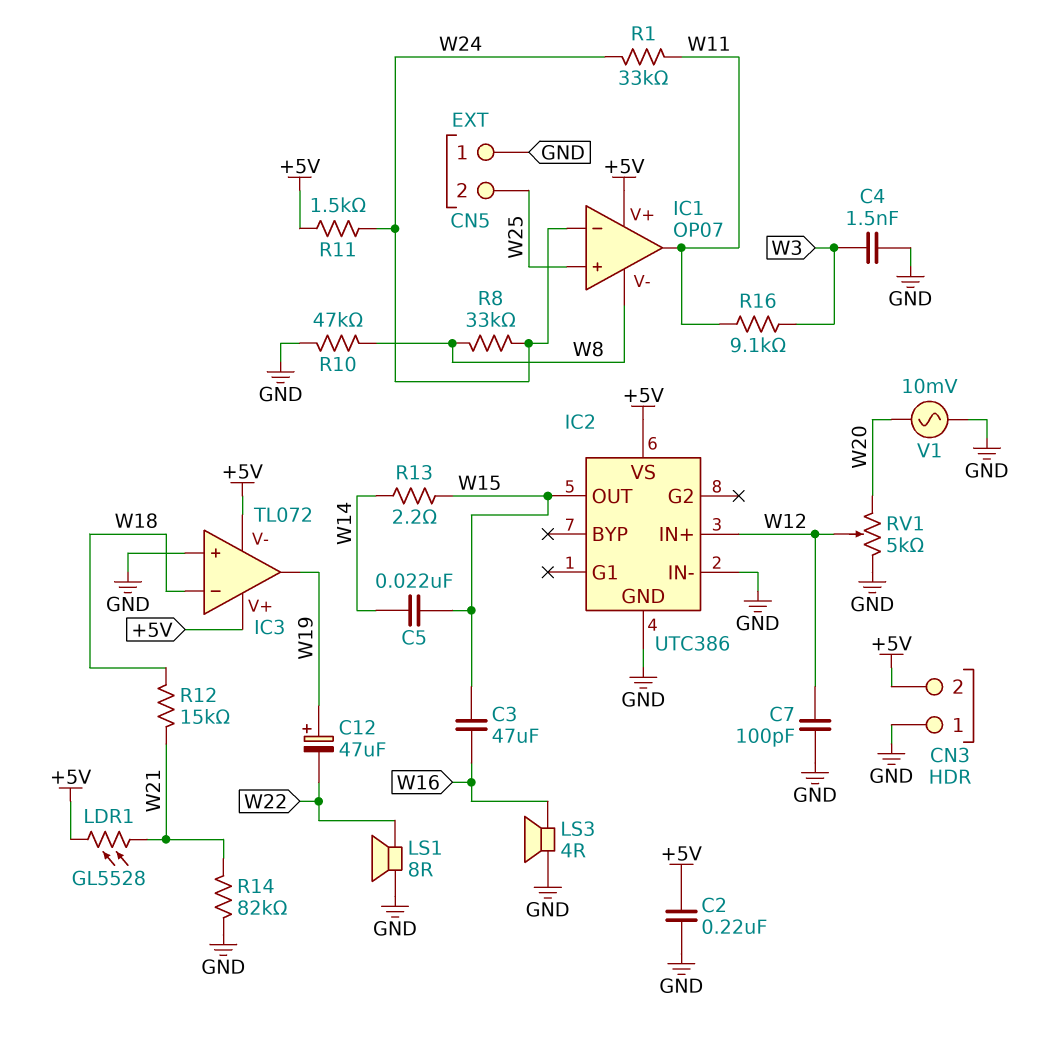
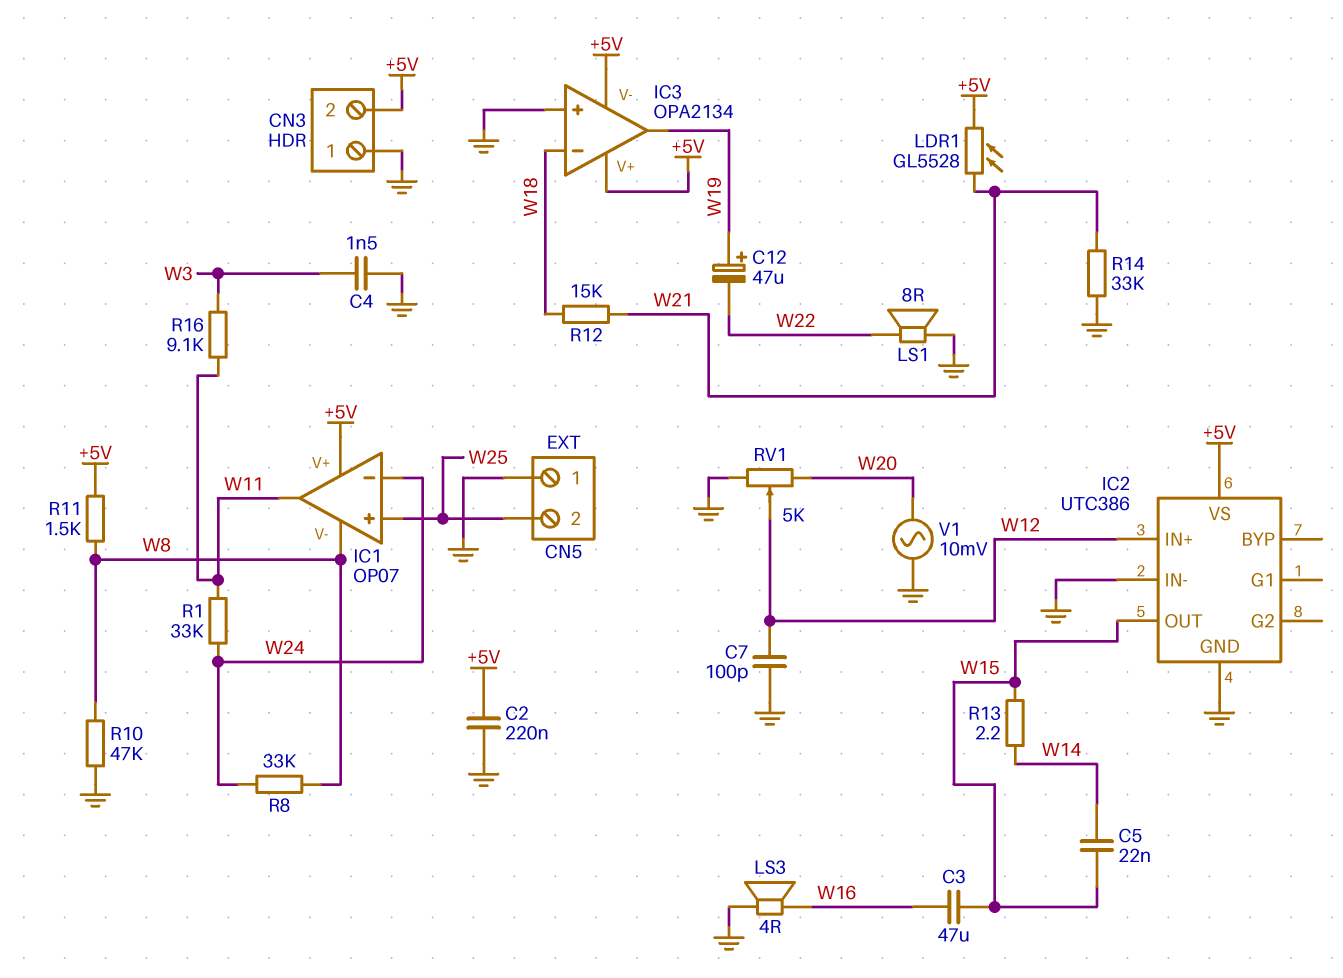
IC3: TL072 -> OPA2134
R11: 1.5k (+5V, W24) -> 1.5k (+5V, W8)
R14: 82k (GND, W21) -> 33k (GND, W21)

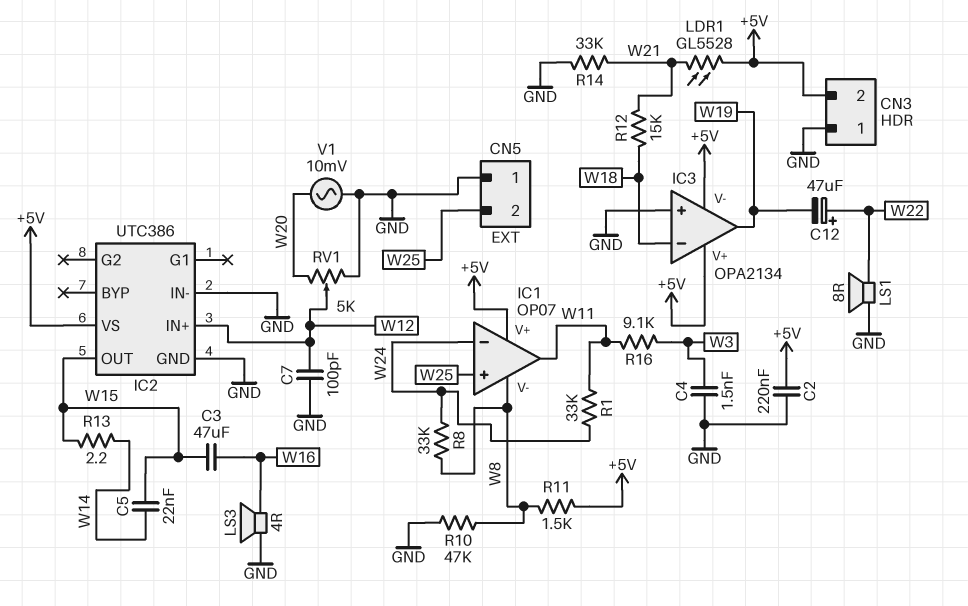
C12: 47uF (plus W19, minus W22) -> 47uF (plus W22, minus W19)

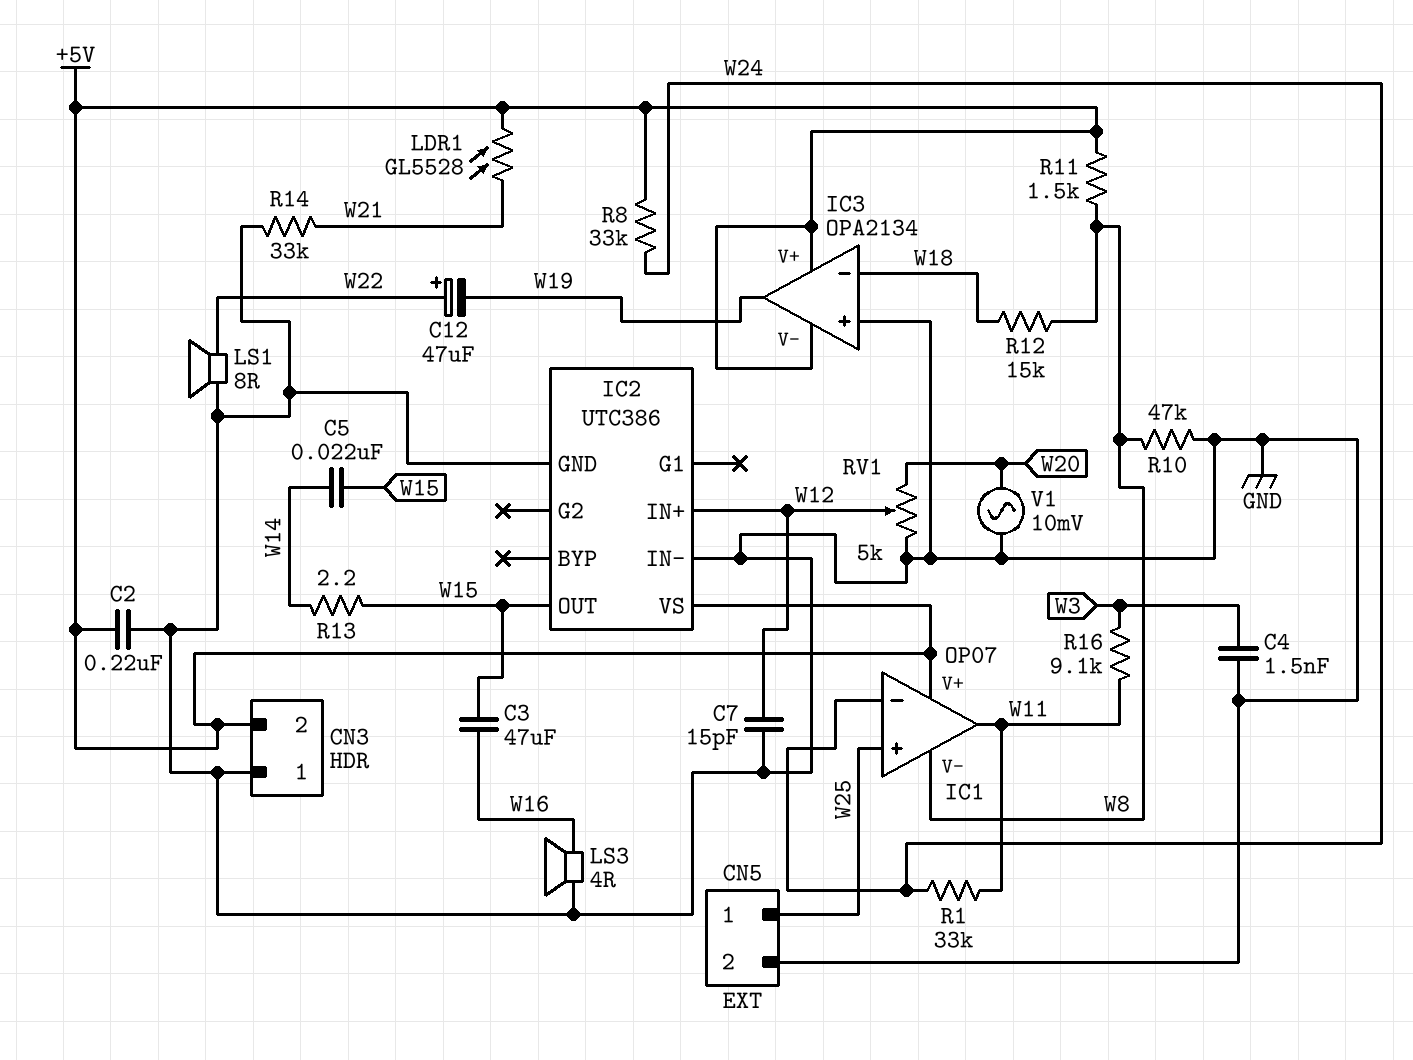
C7: 100pF (GND, W12) -> 15pF (GND, W12)
CN5 pin 1: GND -> W25
CN5 pin 2: W25 -> GND
R8: 33k (W8, W24) -> 33k (+5V, W24)
R12: 15k (W18, W21) -> 15k (W8, W18)

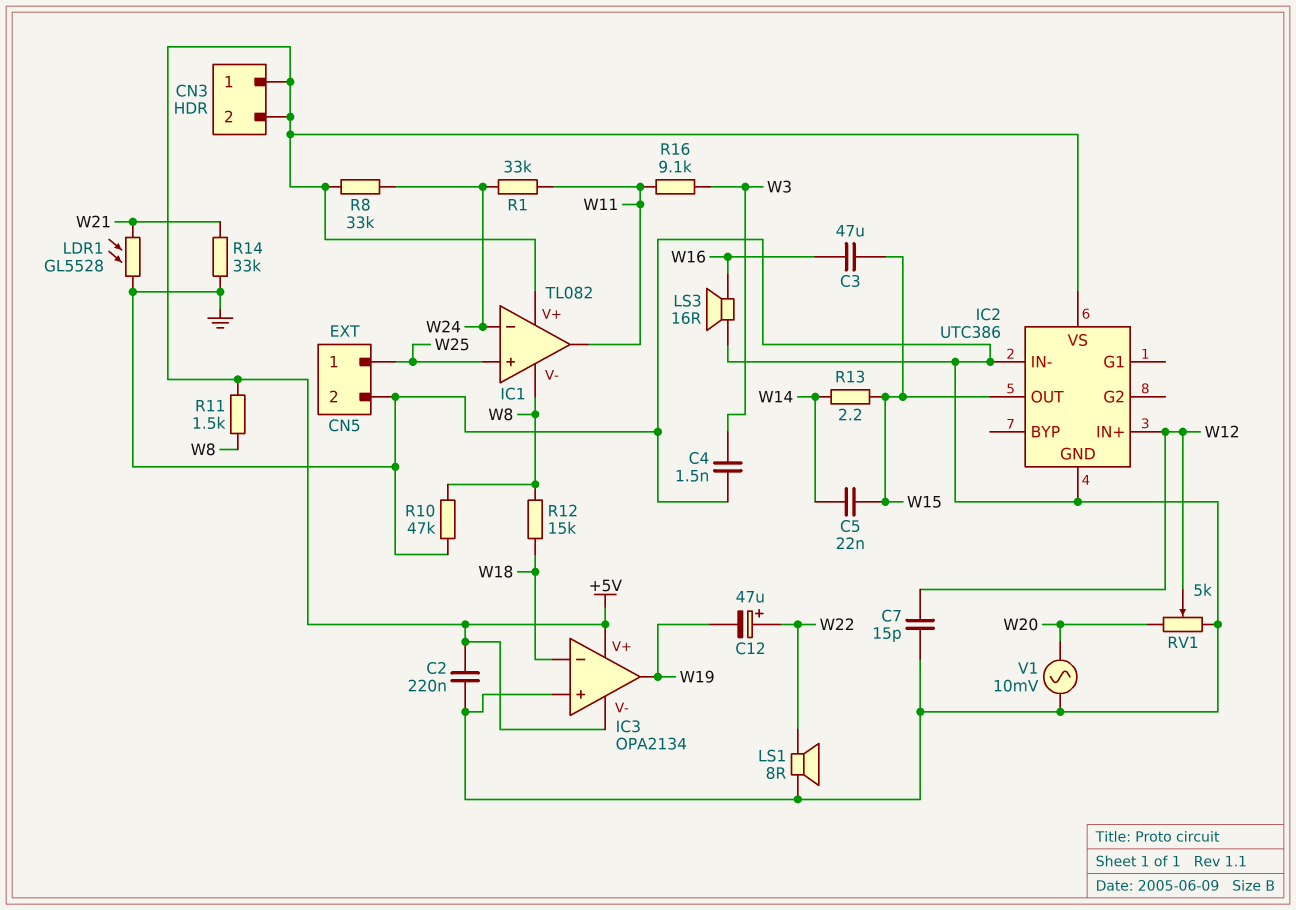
CN3 pin 1: GND -> +5V
IC1: OP07 -> TL082
LDR1: GL5528 (+5V, W21) -> GL5528 (GND, W21)
LS3: speaker 4R (GND, W16) -> speaker 16R (GND, W16)

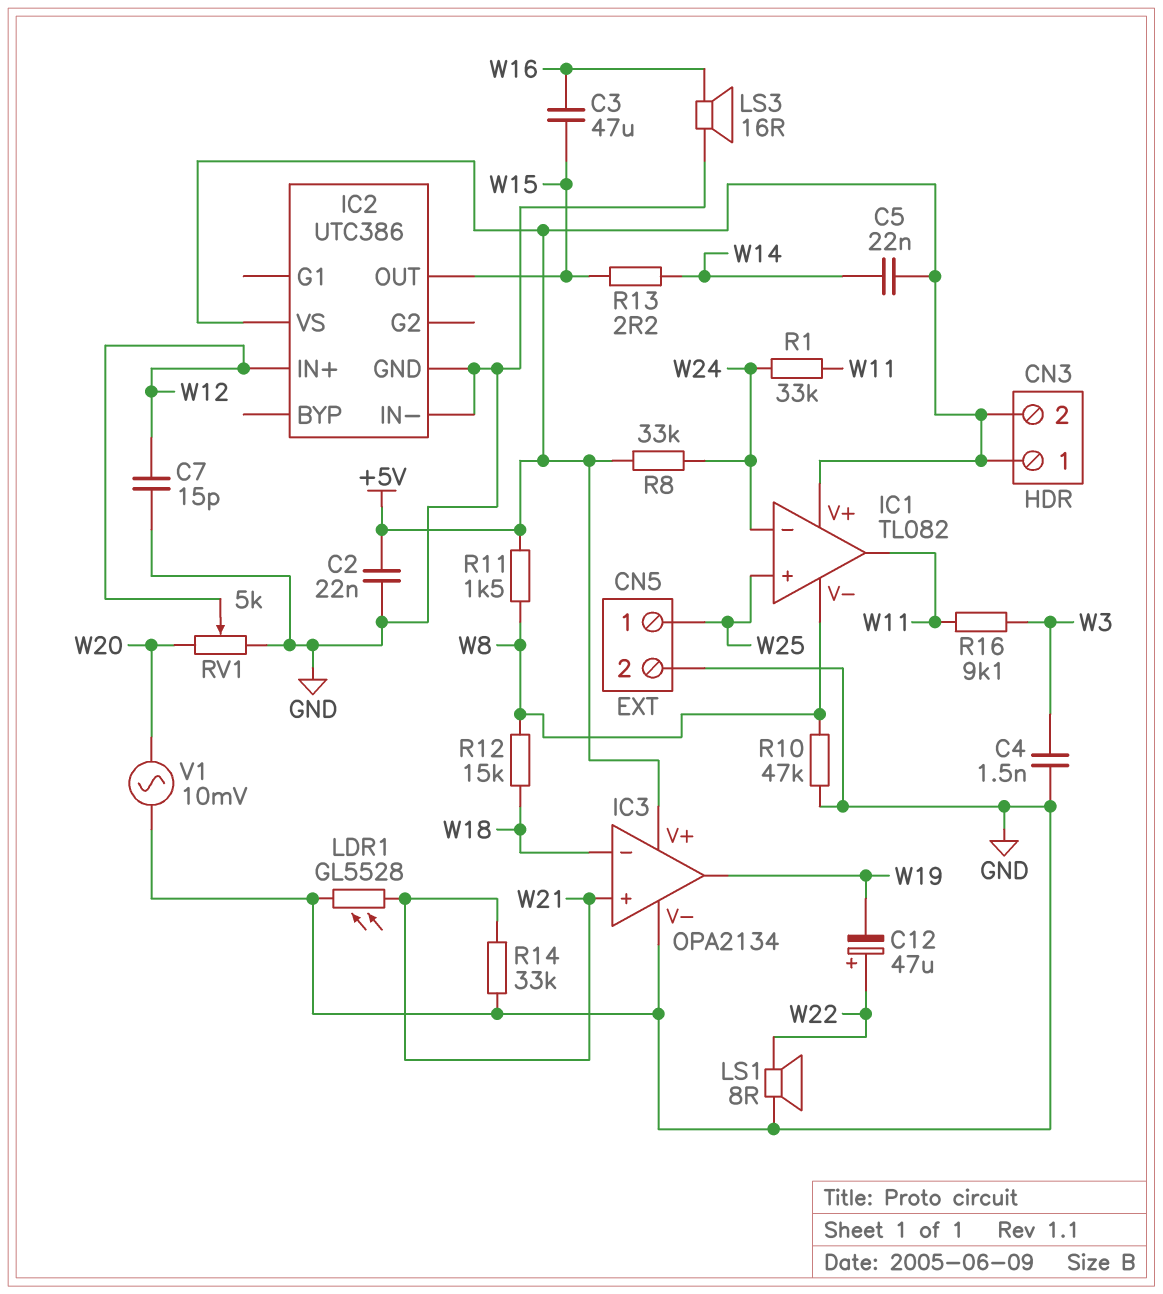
C2: 220nF (+5V, GND) -> 22nF (+5V, GND)
C5: 22nF (W14, W15) -> 22nF (+5V, W14)
IC3 pin V-: +5V -> GND
IC3 pin in+: GND -> W21

